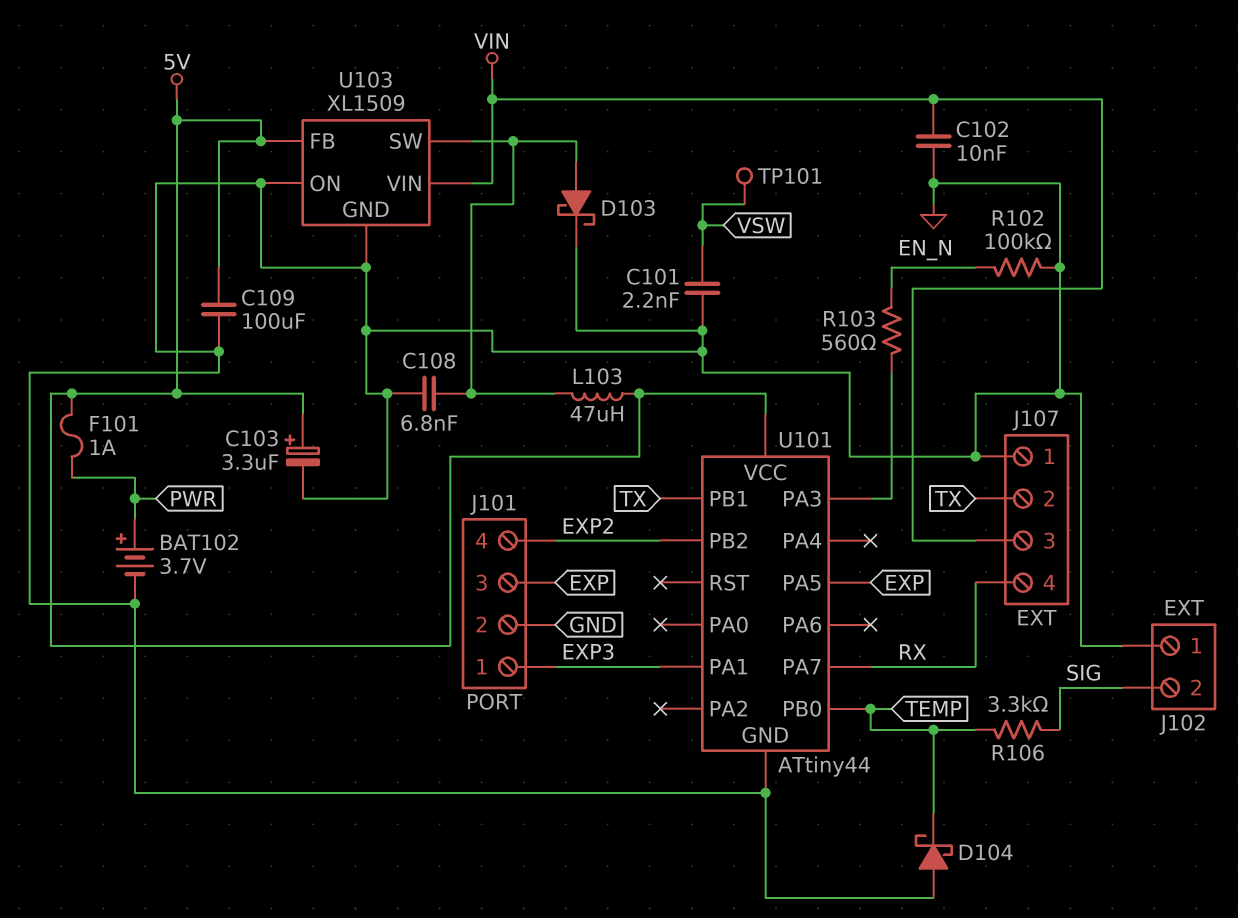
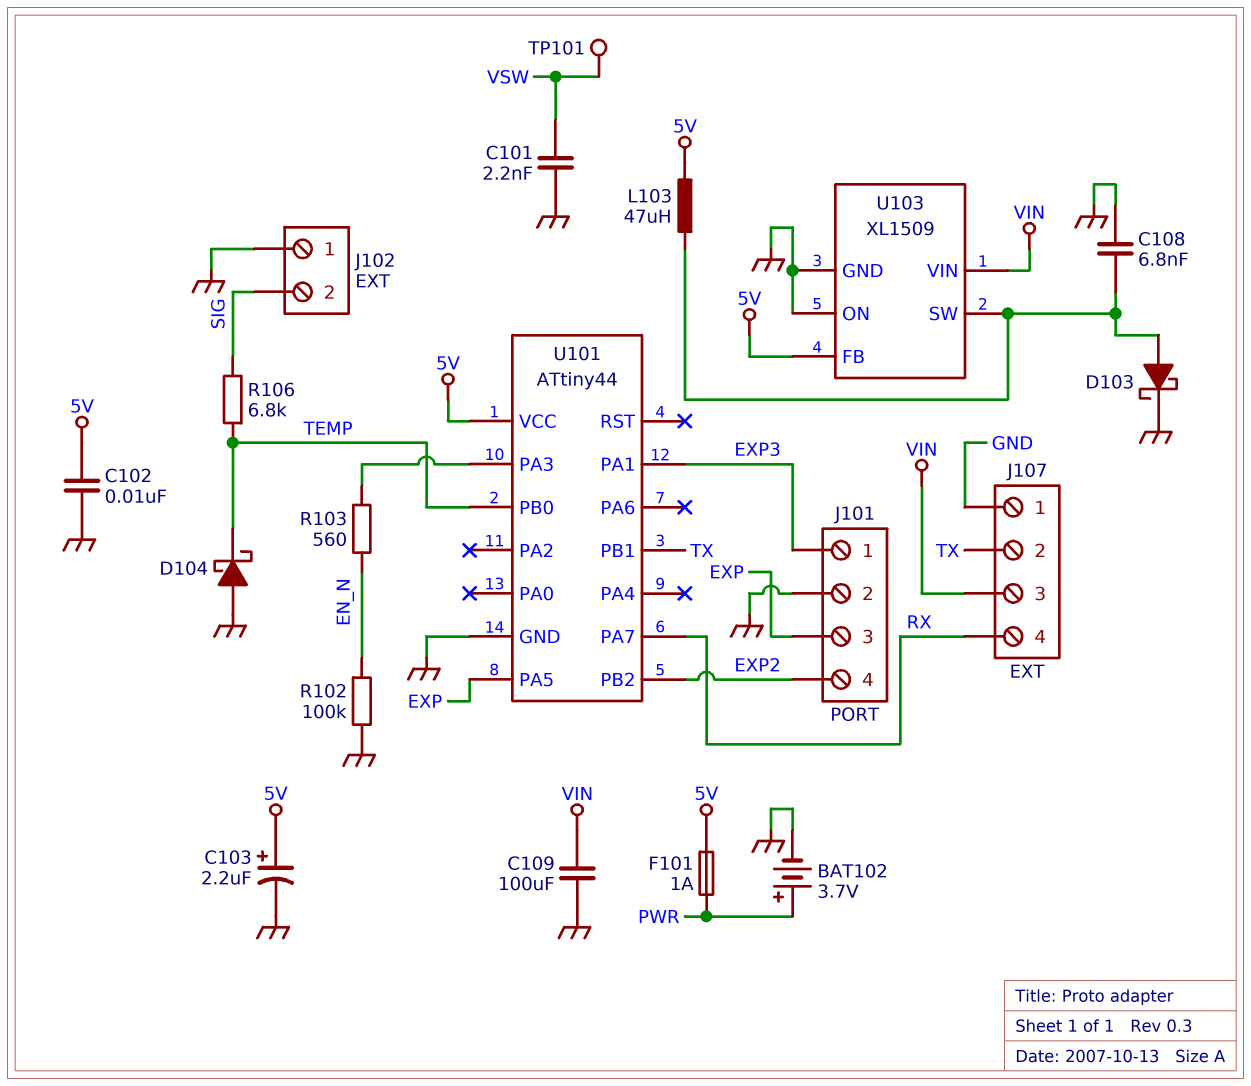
C102: 10nF (GND, VIN) -> 10nF (5V, GND)
C103: 3.3uF (plus 5V, minus GND) -> 2.2uF (plus 5V, minus GND)
C109: 100uF (5V, GND) -> 100uF (GND, VIN)
R106: 3.3k (SIG, TEMP) -> 6.8k (SIG, TEMP)

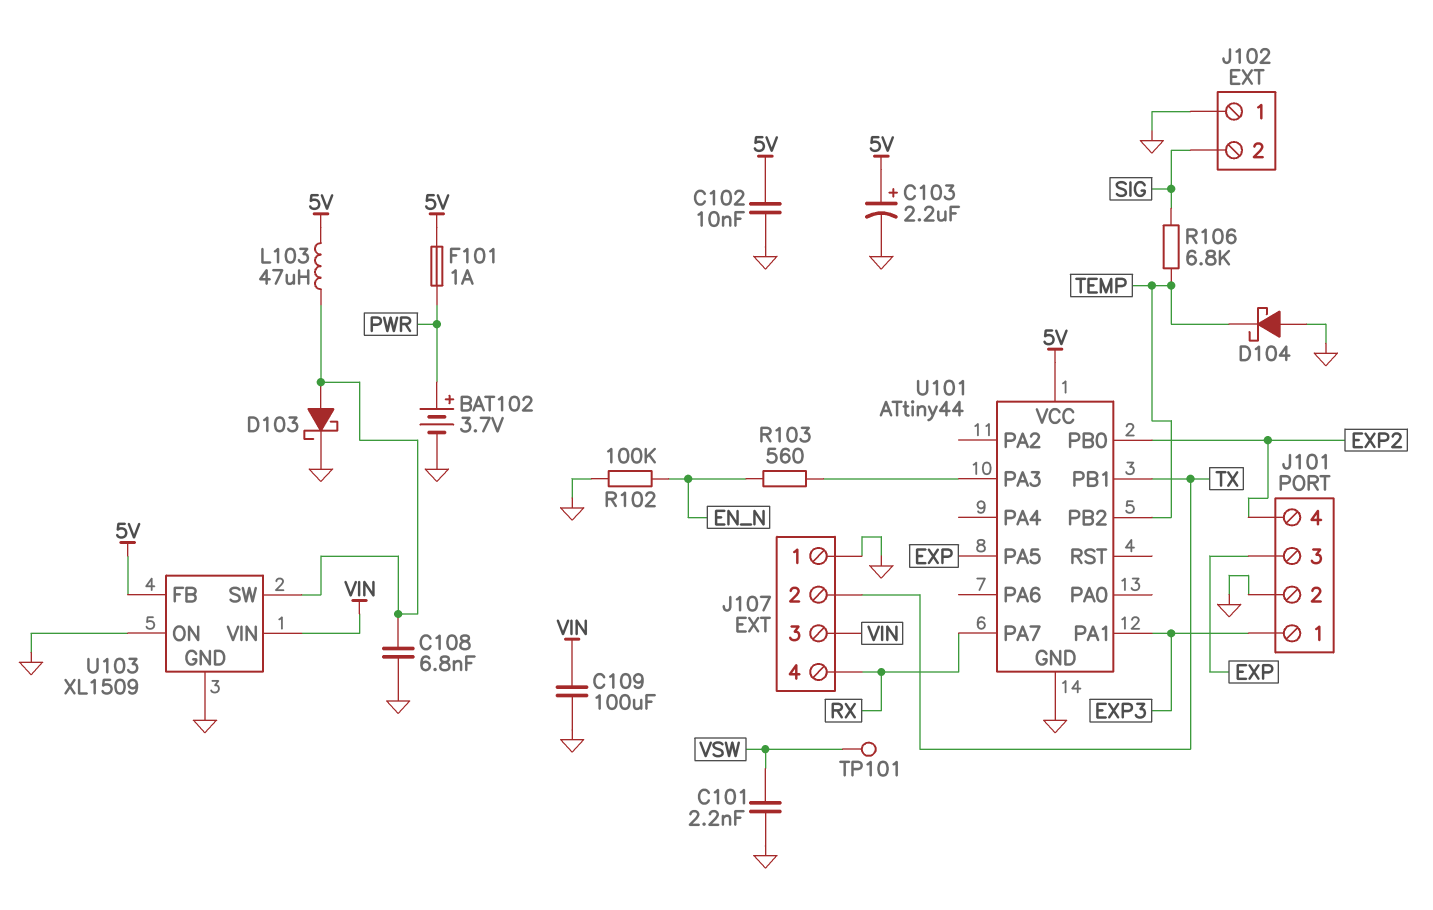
U101 pin PB0: TEMP -> EXP2
U101 pin PB2: EXP2 -> TEMP

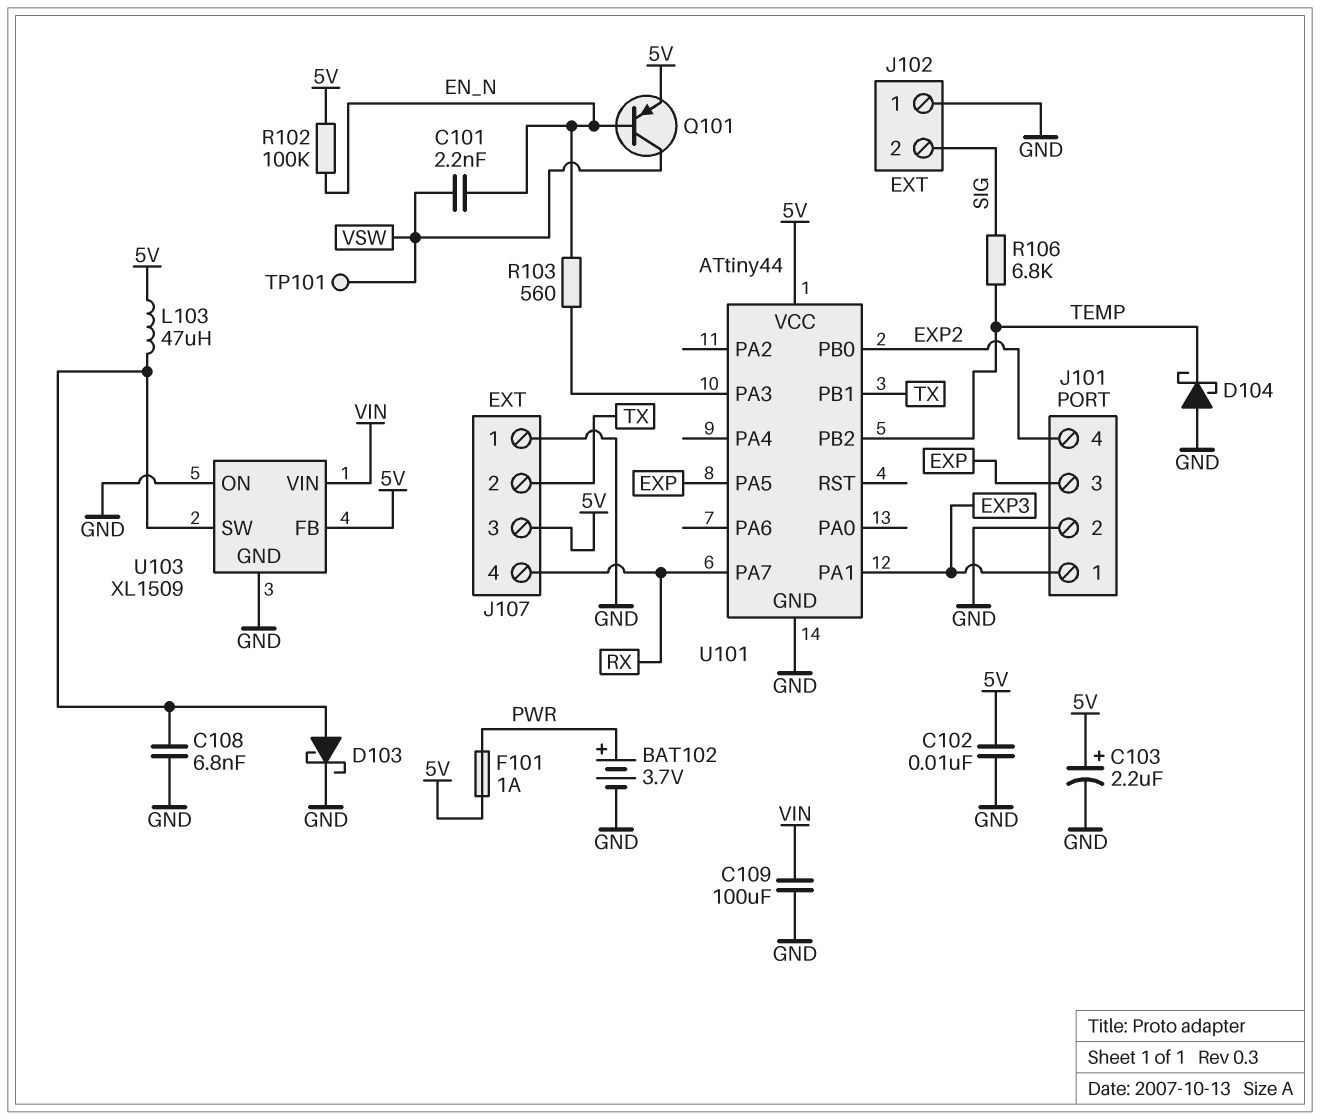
C101: 2.2nF (GND, VSW) -> 2.2nF (EN_N, VSW)
J107 pin 3: VIN -> 5V
Q101: none -> PNP (B EN_N, C VSW, E 5V)
R102: 100k (EN_N, GND) -> 100k (5V, EN_N)

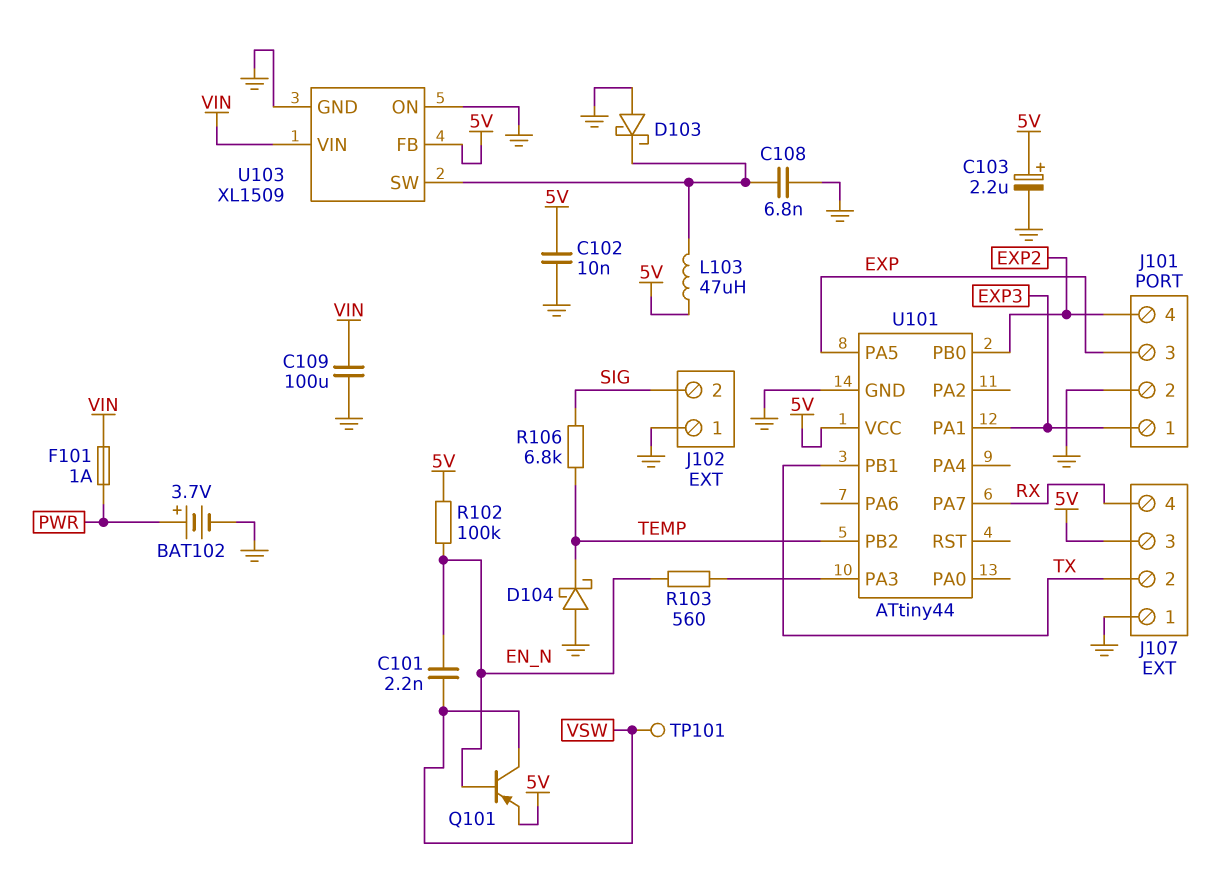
D103: schottky (A U103/SW, K GND) -> schottky (A GND, K U103/SW)
F101: 1A (5V, PWR) -> 1A (PWR, VIN)

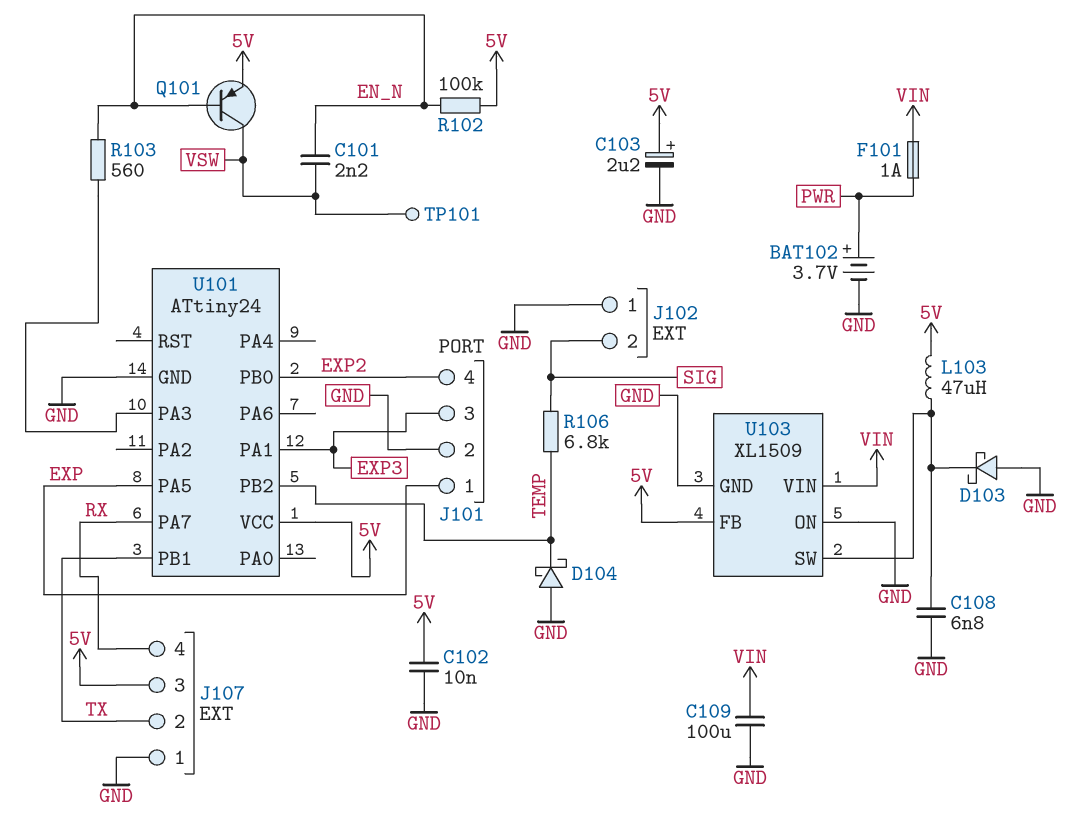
J101 pin 1: EXP3 -> EXP
J101 pin 3: EXP -> EXP3
U101: ATtiny44 -> ATtiny24

